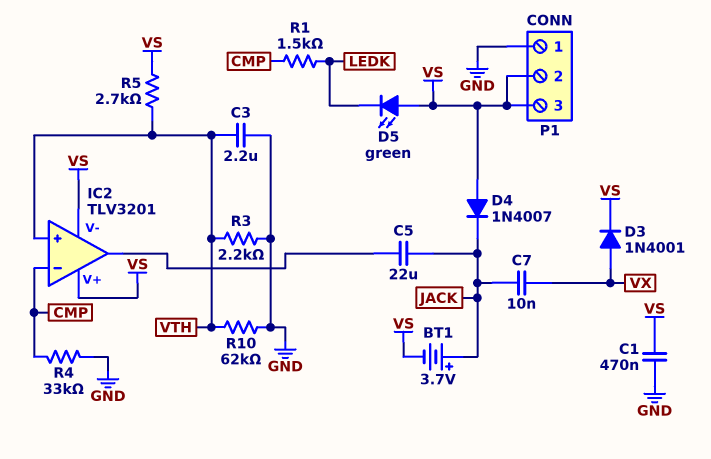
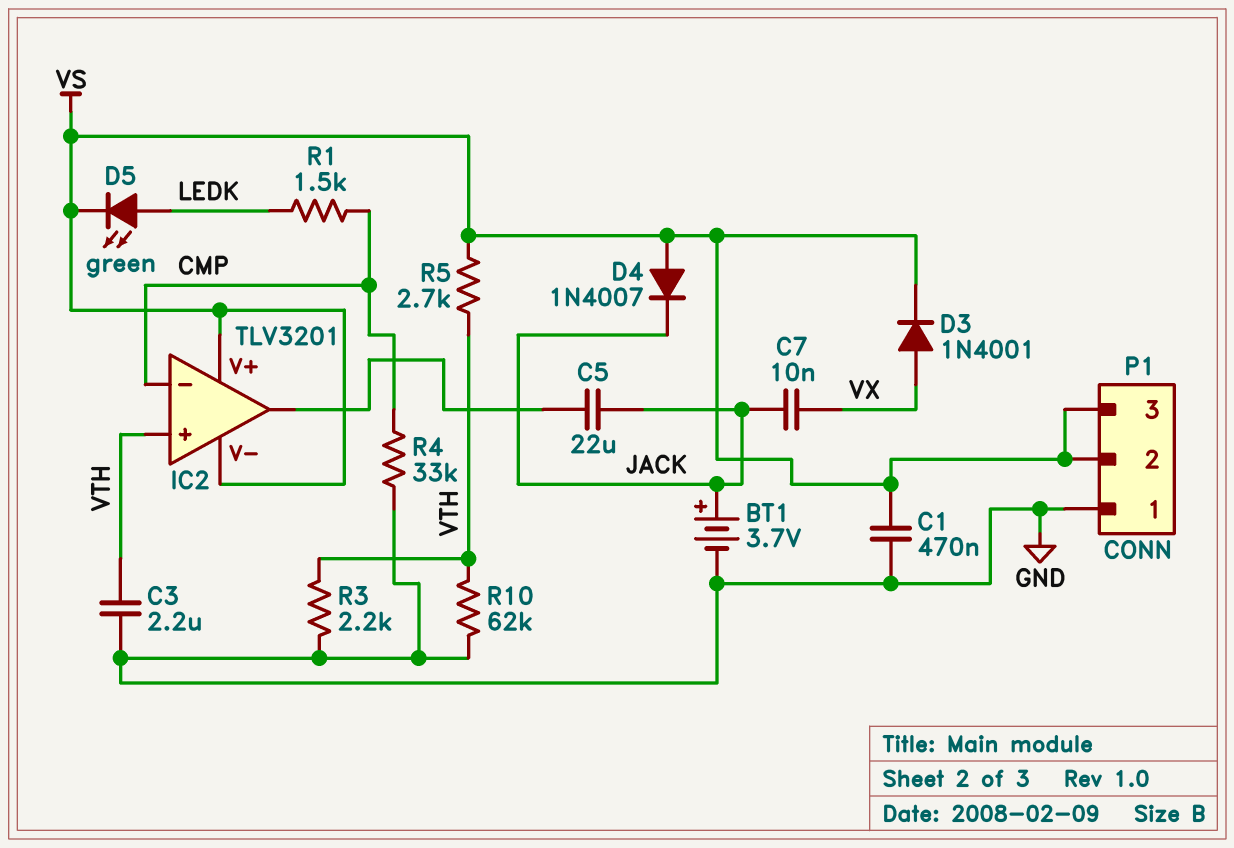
BT1: 3.7V (plus JACK, minus VS) -> 3.7V (plus JACK, minus GND)
D5: LED green (A VS, K LEDK) -> LED green (A LEDK, K VS)

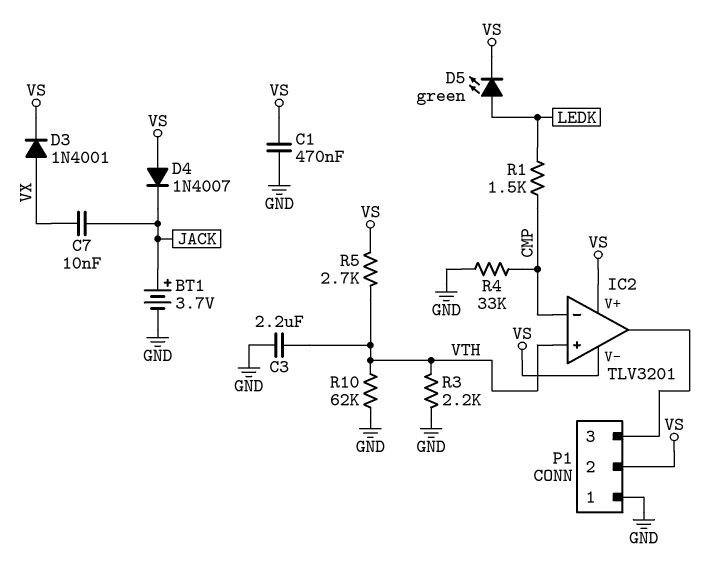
C5: 22uF (IC2/out, JACK) -> none
P1 pin 3: VS -> IC2/out

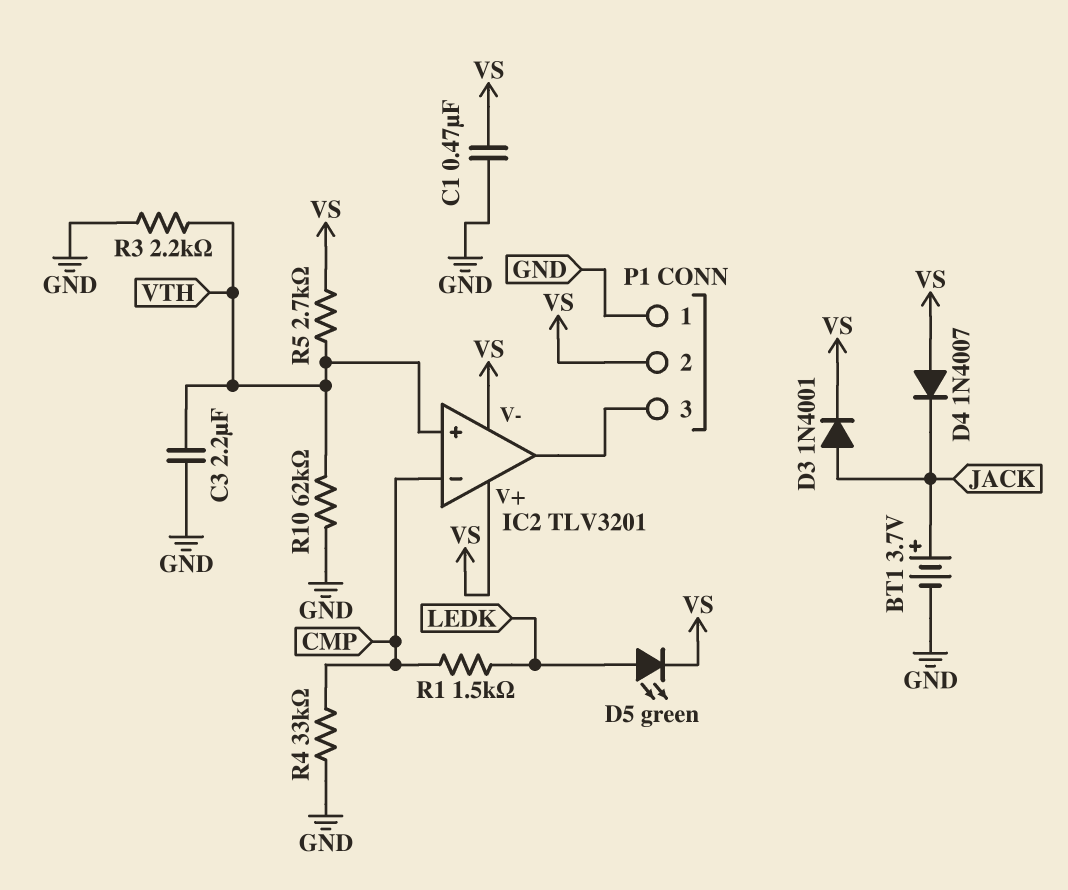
C7: 10nF (JACK, VX) -> none
D3: diode 1N4001 (A VX, K VS) -> diode 1N4001 (A JACK, K VS)

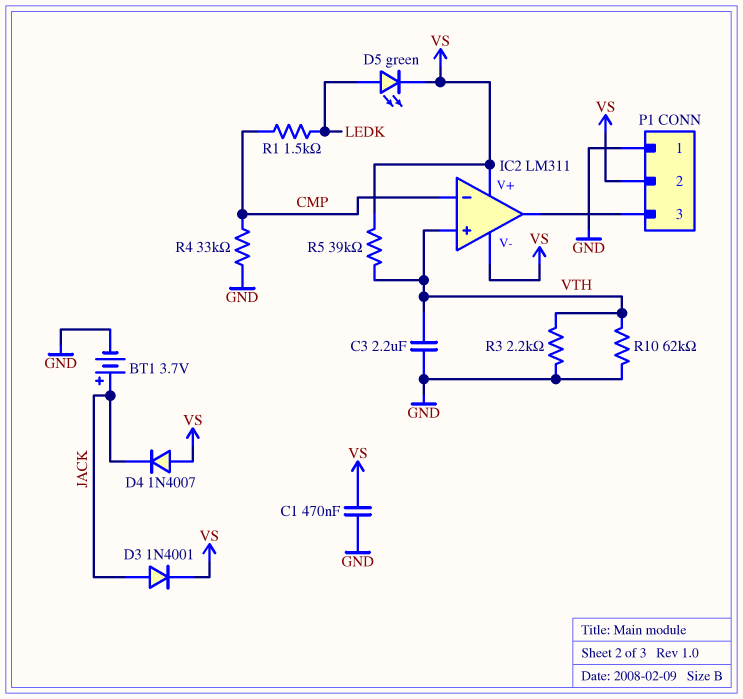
IC2: TLV3201 -> LM311
R5: 2.7k (VS, VTH) -> 39k (VS, VTH)

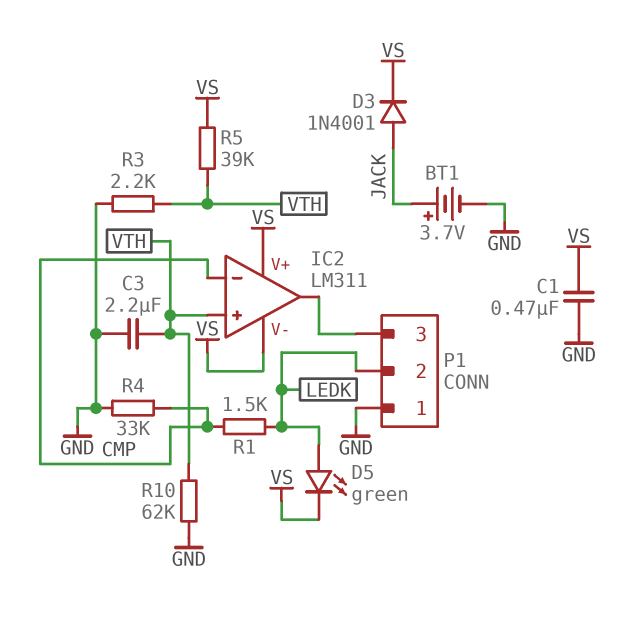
D4: diode 1N4007 (A VS, K JACK) -> none
P1 pin 2: VS -> LEDK

